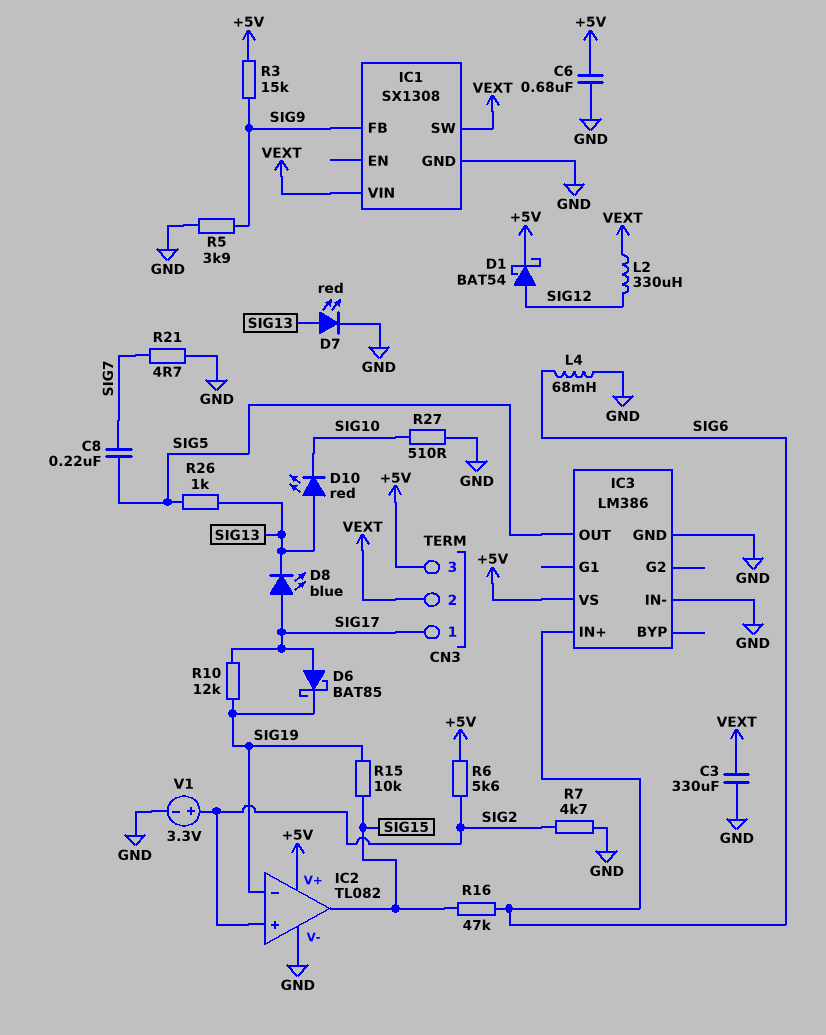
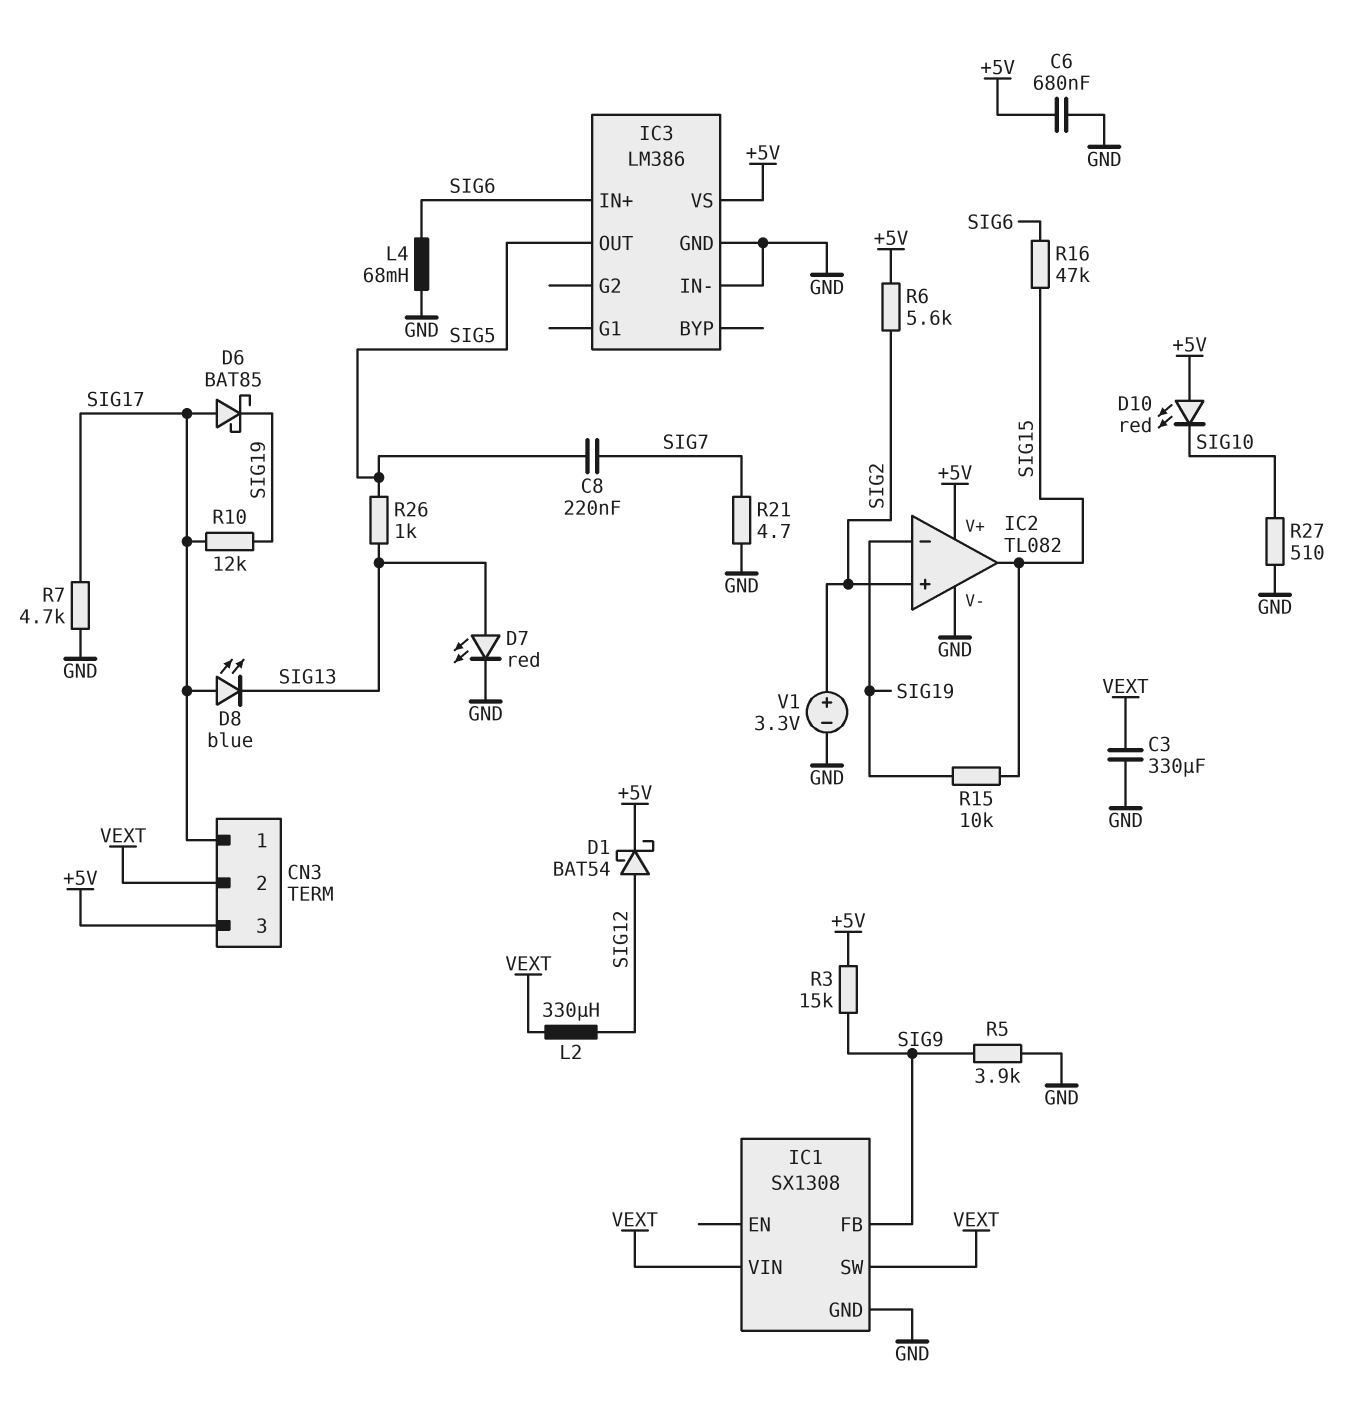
D10: LED red (A SIG13, K SIG10) -> LED red (A +5V, K SIG10)
R7: 4.7k (GND, SIG2) -> 4.7k (GND, SIG17)

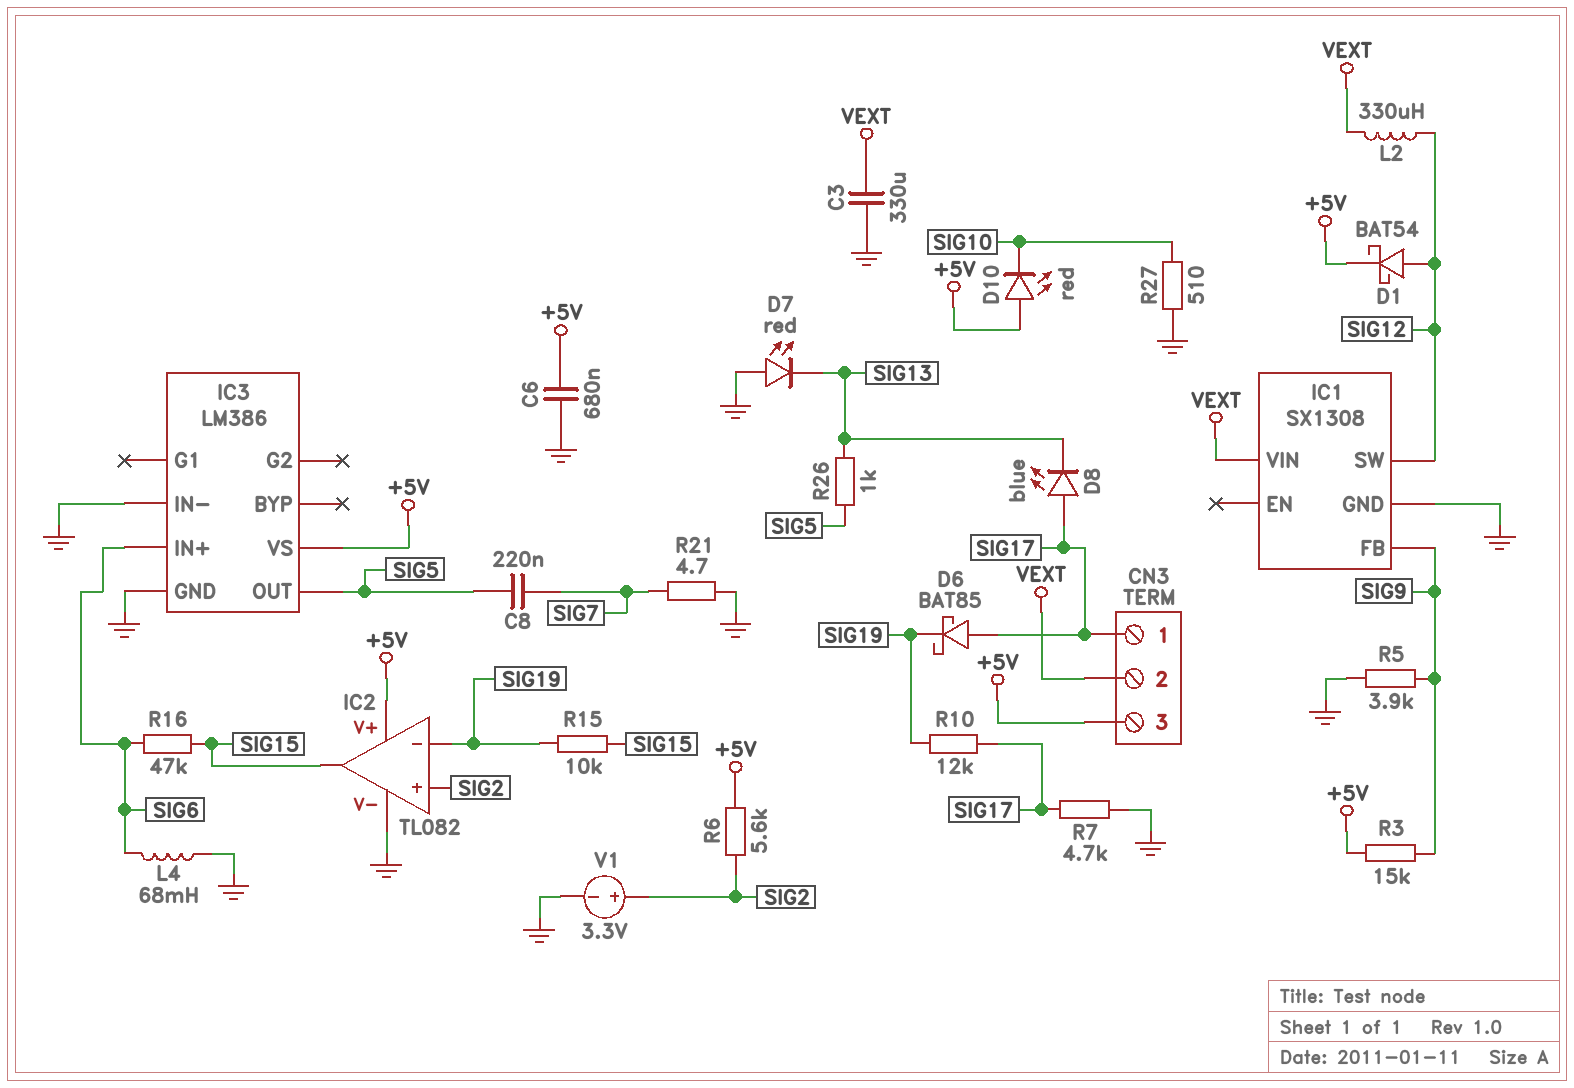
D7: LED red (A SIG13, K GND) -> LED red (A GND, K SIG13)
IC1 pin SW: VEXT -> SIG12

